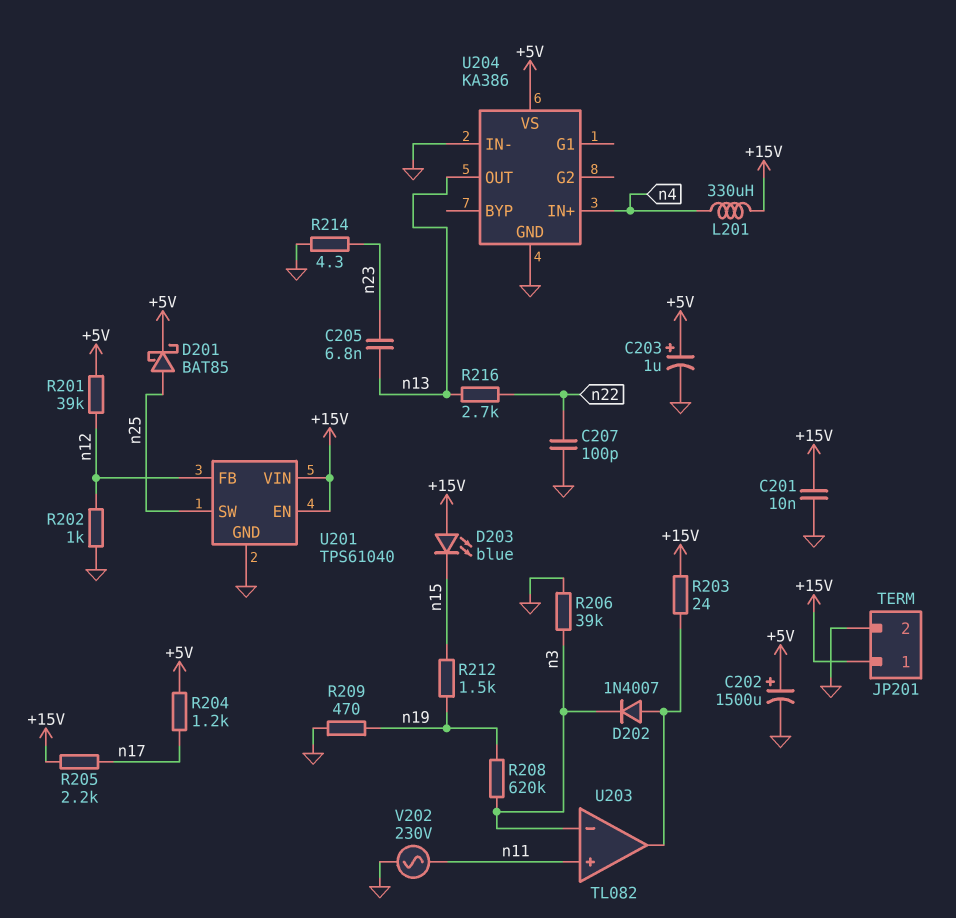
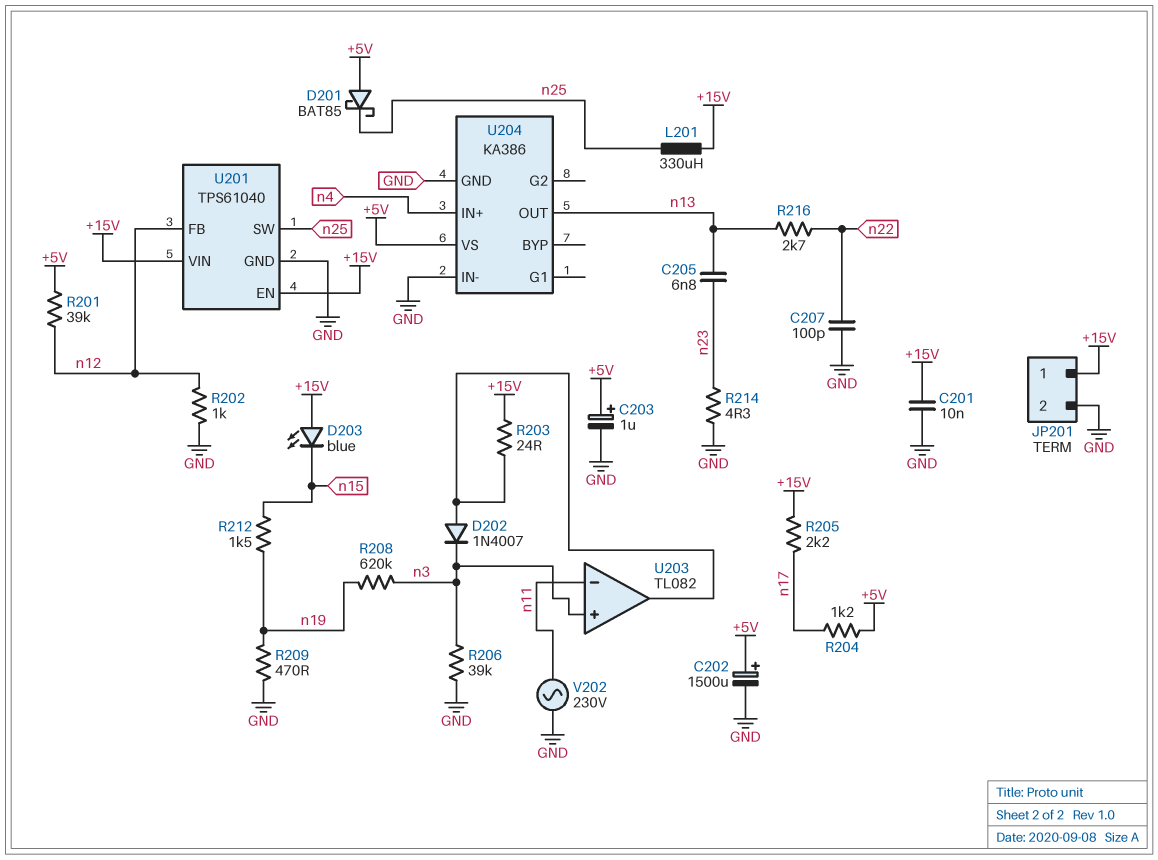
D201: schottky BAT85 (A n25, K +5V) -> schottky BAT85 (A +5V, K n25)
L201: 330uH (+15V, n4) -> 330uH (+15V, n25)
U203 pin in+: n11 -> n3
U203 pin in-: n3 -> n11

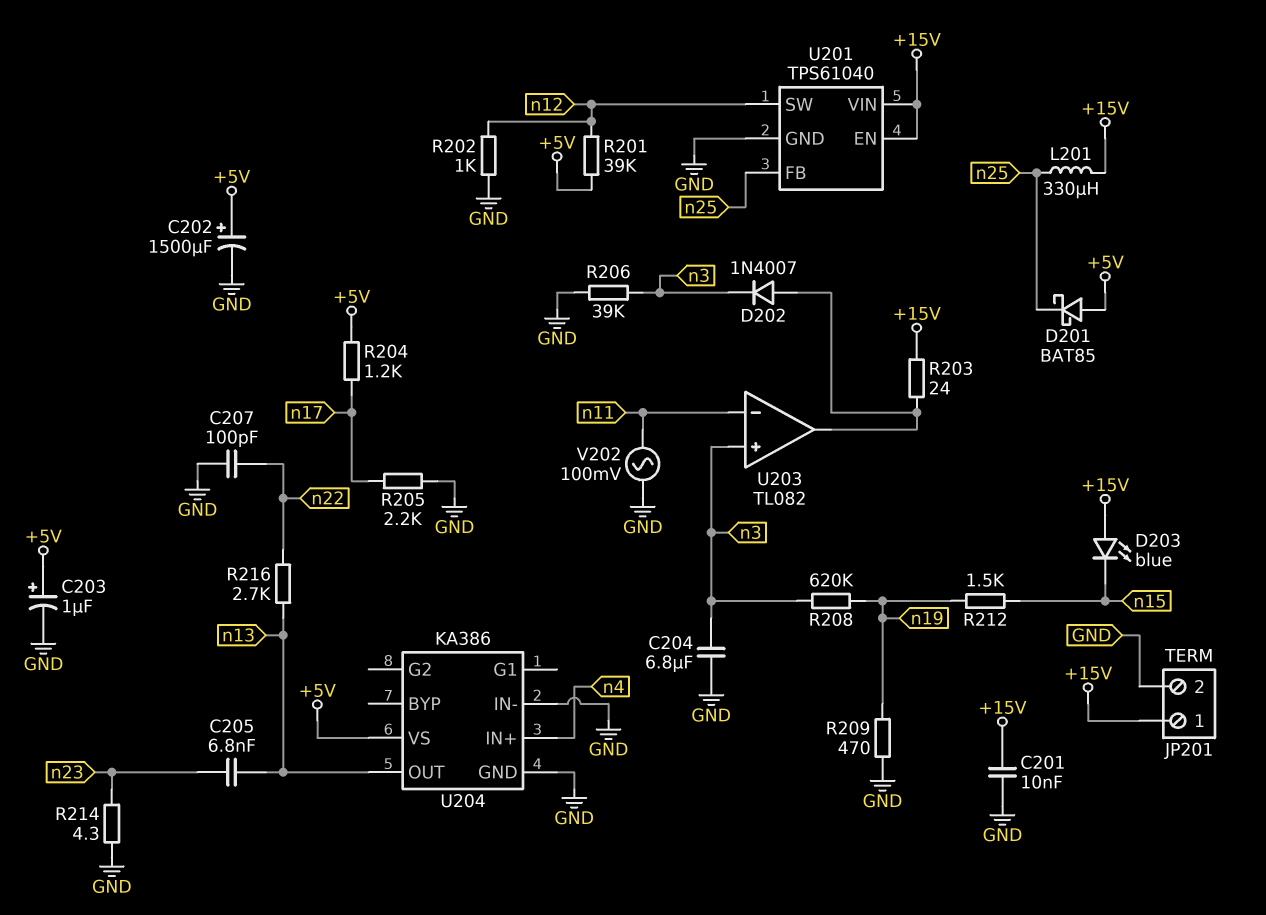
C204: none -> 6.8uF (GND, n3)
R205: 2.2k (+15V, n17) -> 2.2k (GND, n17)
U201 pin FB: n12 -> n25
U201 pin SW: n25 -> n12
V202: AC 230V (GND, n11) -> AC 100mV (GND, n11)

